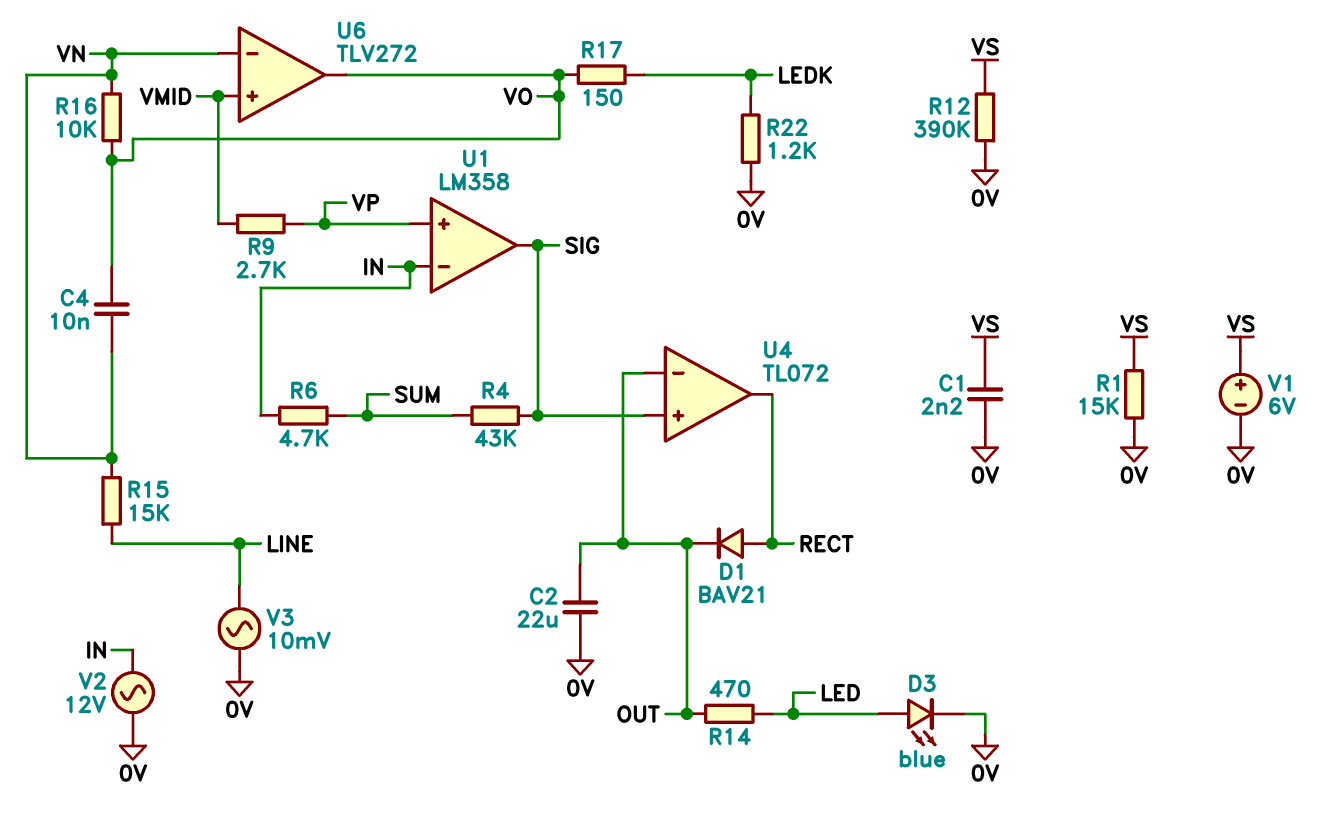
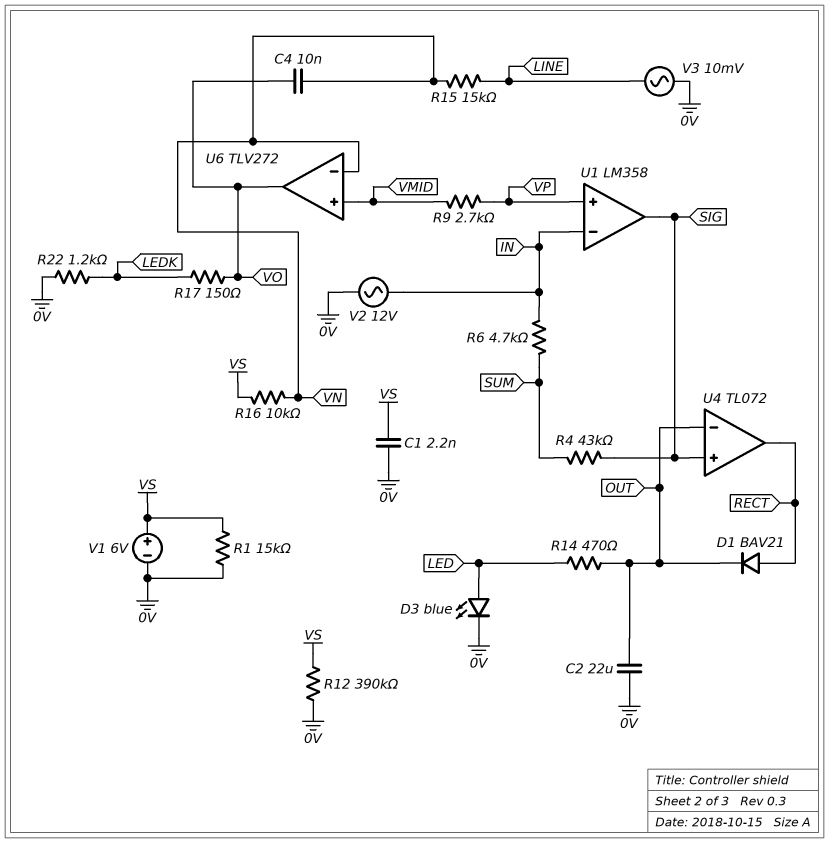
R16: 10k (VN, VO) -> 10k (VN, VS)

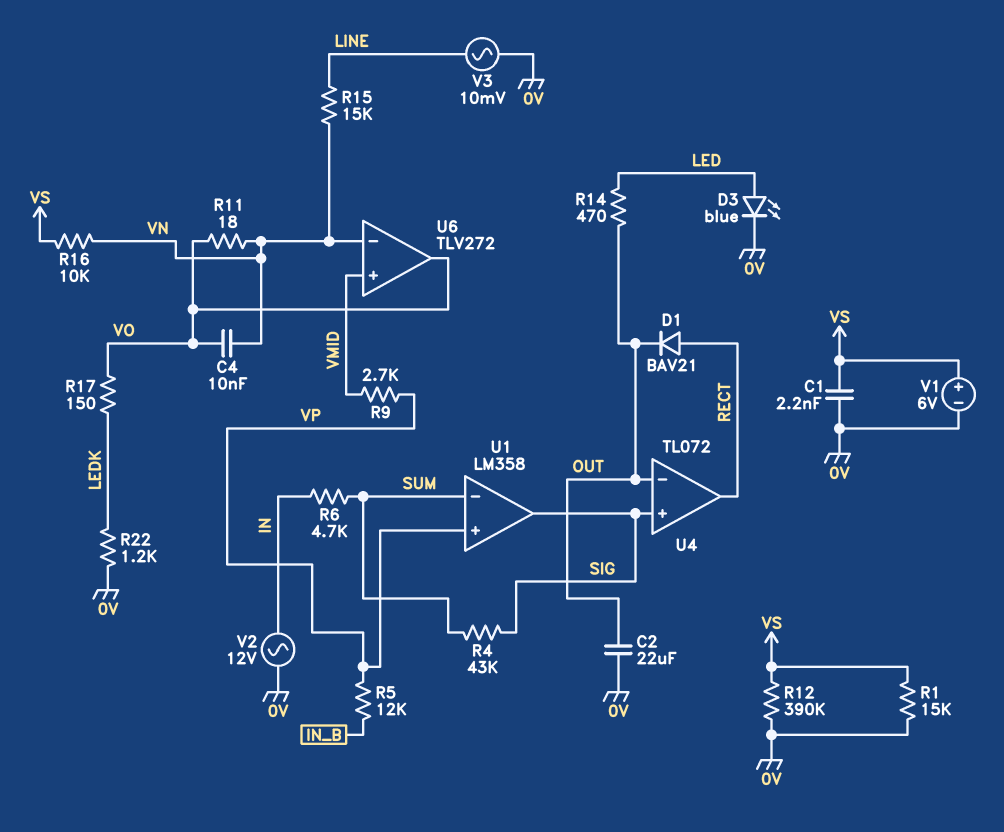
R5: none -> 12k (IN_B, VP)
R11: none -> 18 (VN, VO)
U1 pin in-: IN -> SUM

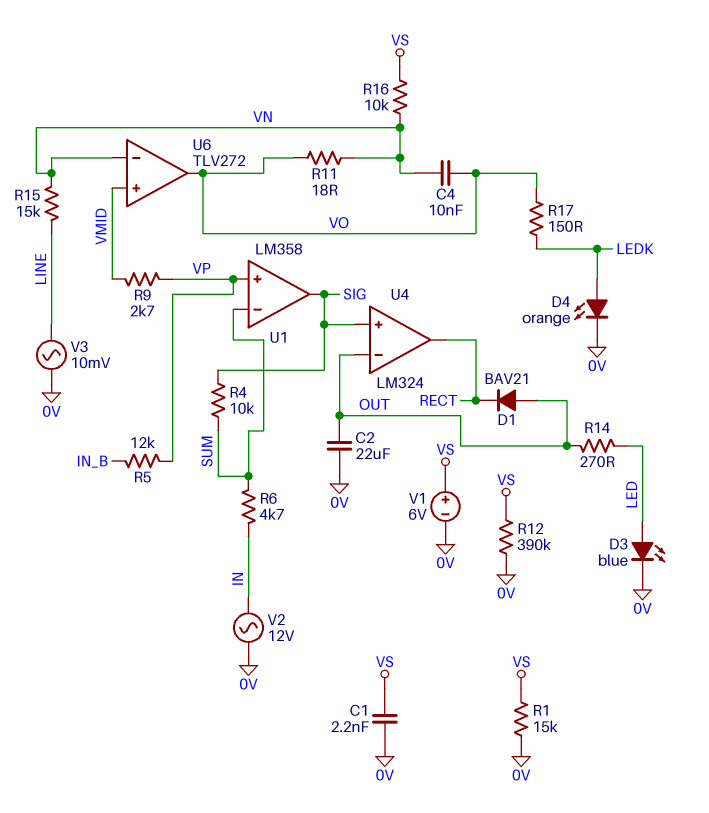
D1: diode BAV21 (A RECT, K OUT) -> diode BAV21 (A OUT, K RECT)
D4: none -> LED orange (A LEDK, K 0V)
R4: 43k (SIG, SUM) -> 10k (SIG, SUM)
R14: 470 (LED, OUT) -> 270 (LED, OUT)
R22: 1.2k (0V, LEDK) -> none
U4: TL072 -> LM324

